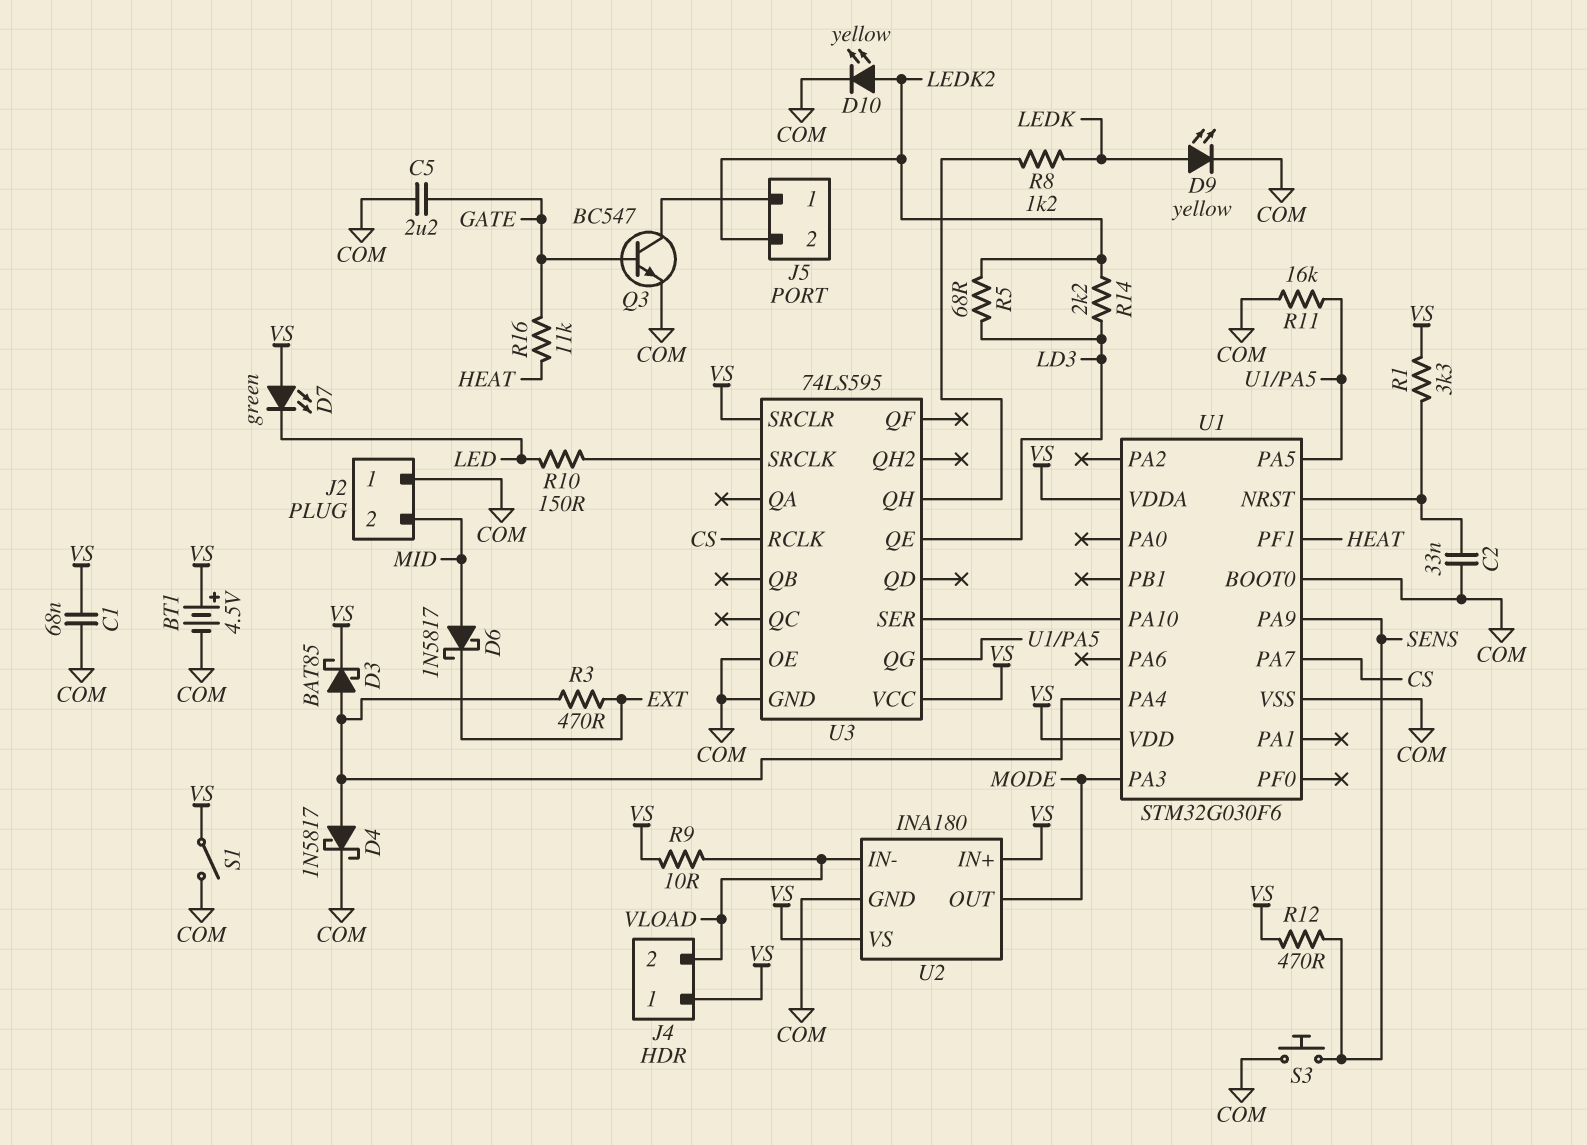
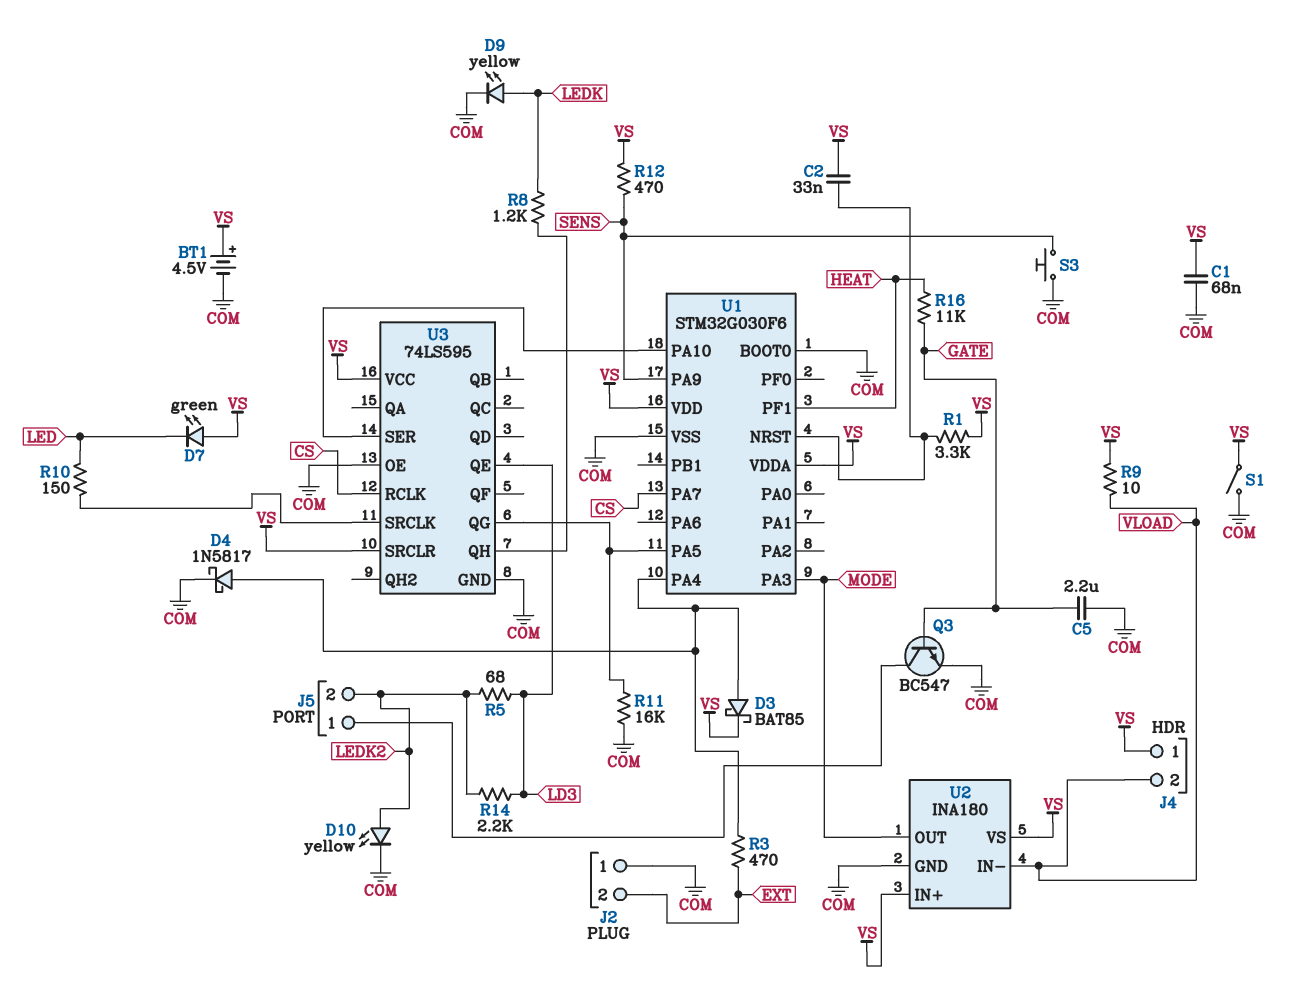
C2: 33nF (COM, U1/NRST) -> 33nF (U1/NRST, VS)
D6: schottky 1N5817 (A MID, K EXT) -> none
J2 pin 2: MID -> EXT

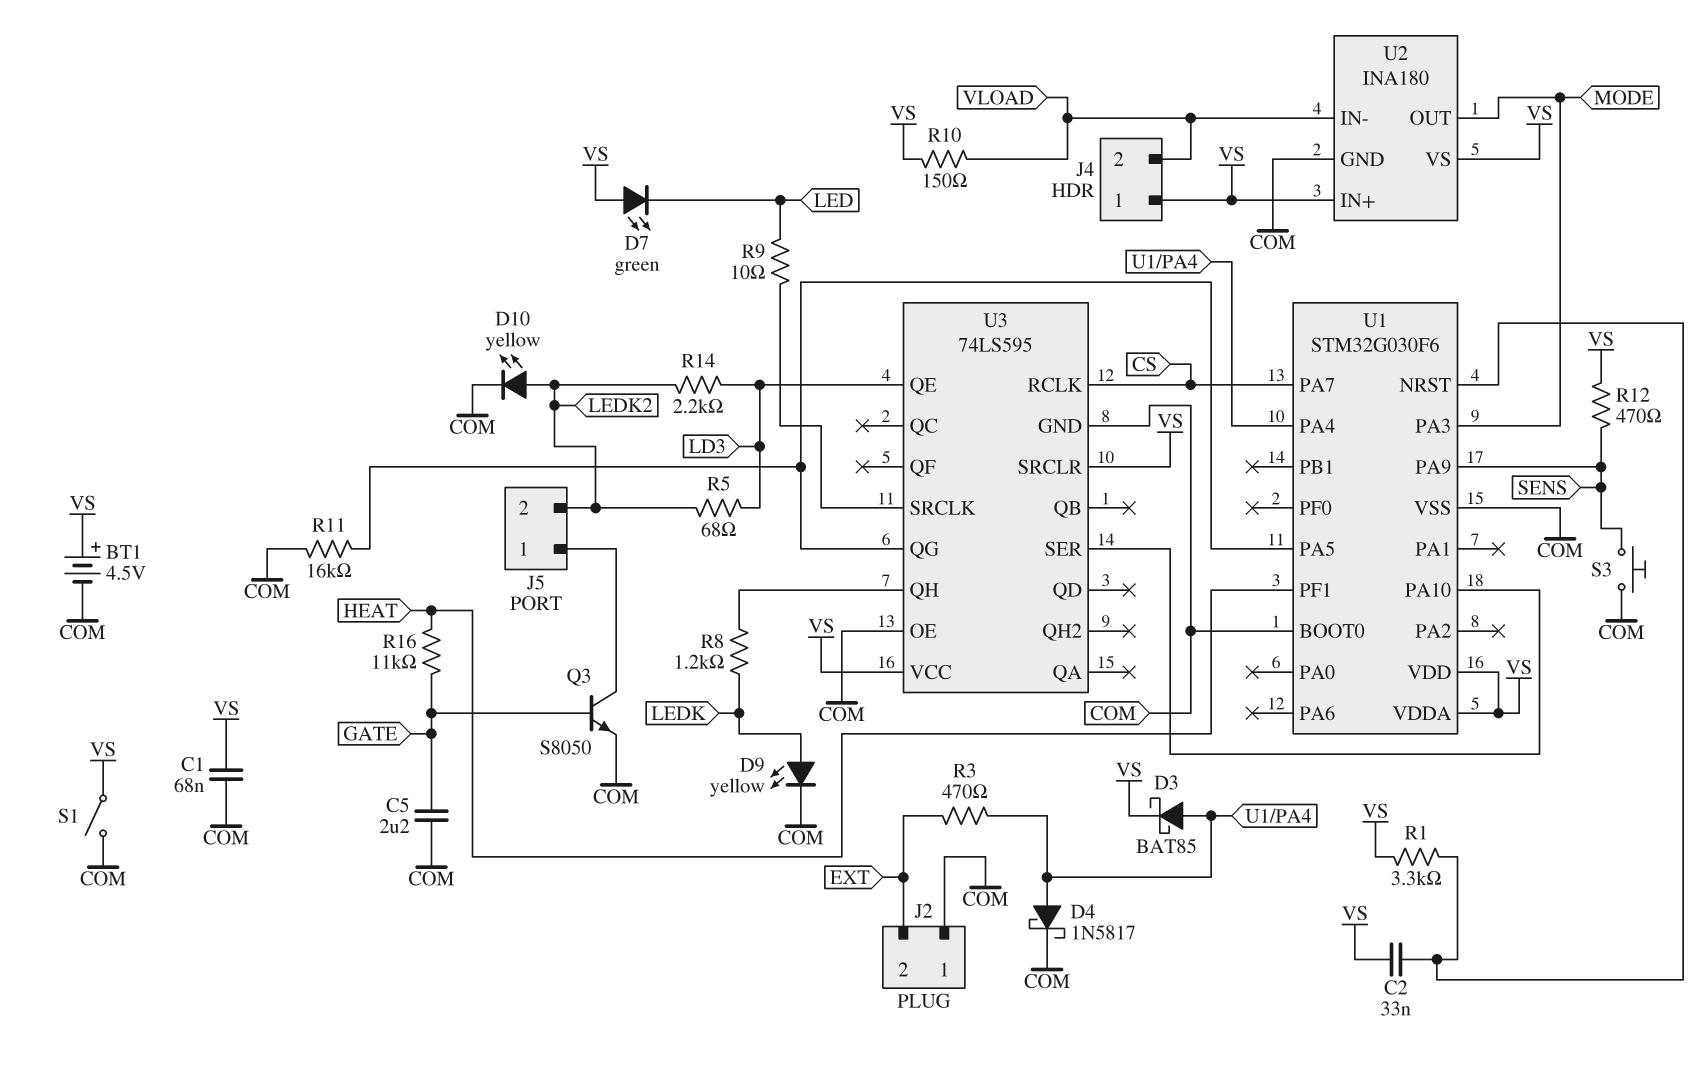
Q3: NPN BC547 (B GATE, C J5/1, E COM) -> NPN S8050 (B GATE, C J5/1, E COM)
R9: 10 (VLOAD, VS) -> 10 (LED, U3/SRCLK)
R10: 150 (LED, U3/SRCLK) -> 150 (VLOAD, VS)

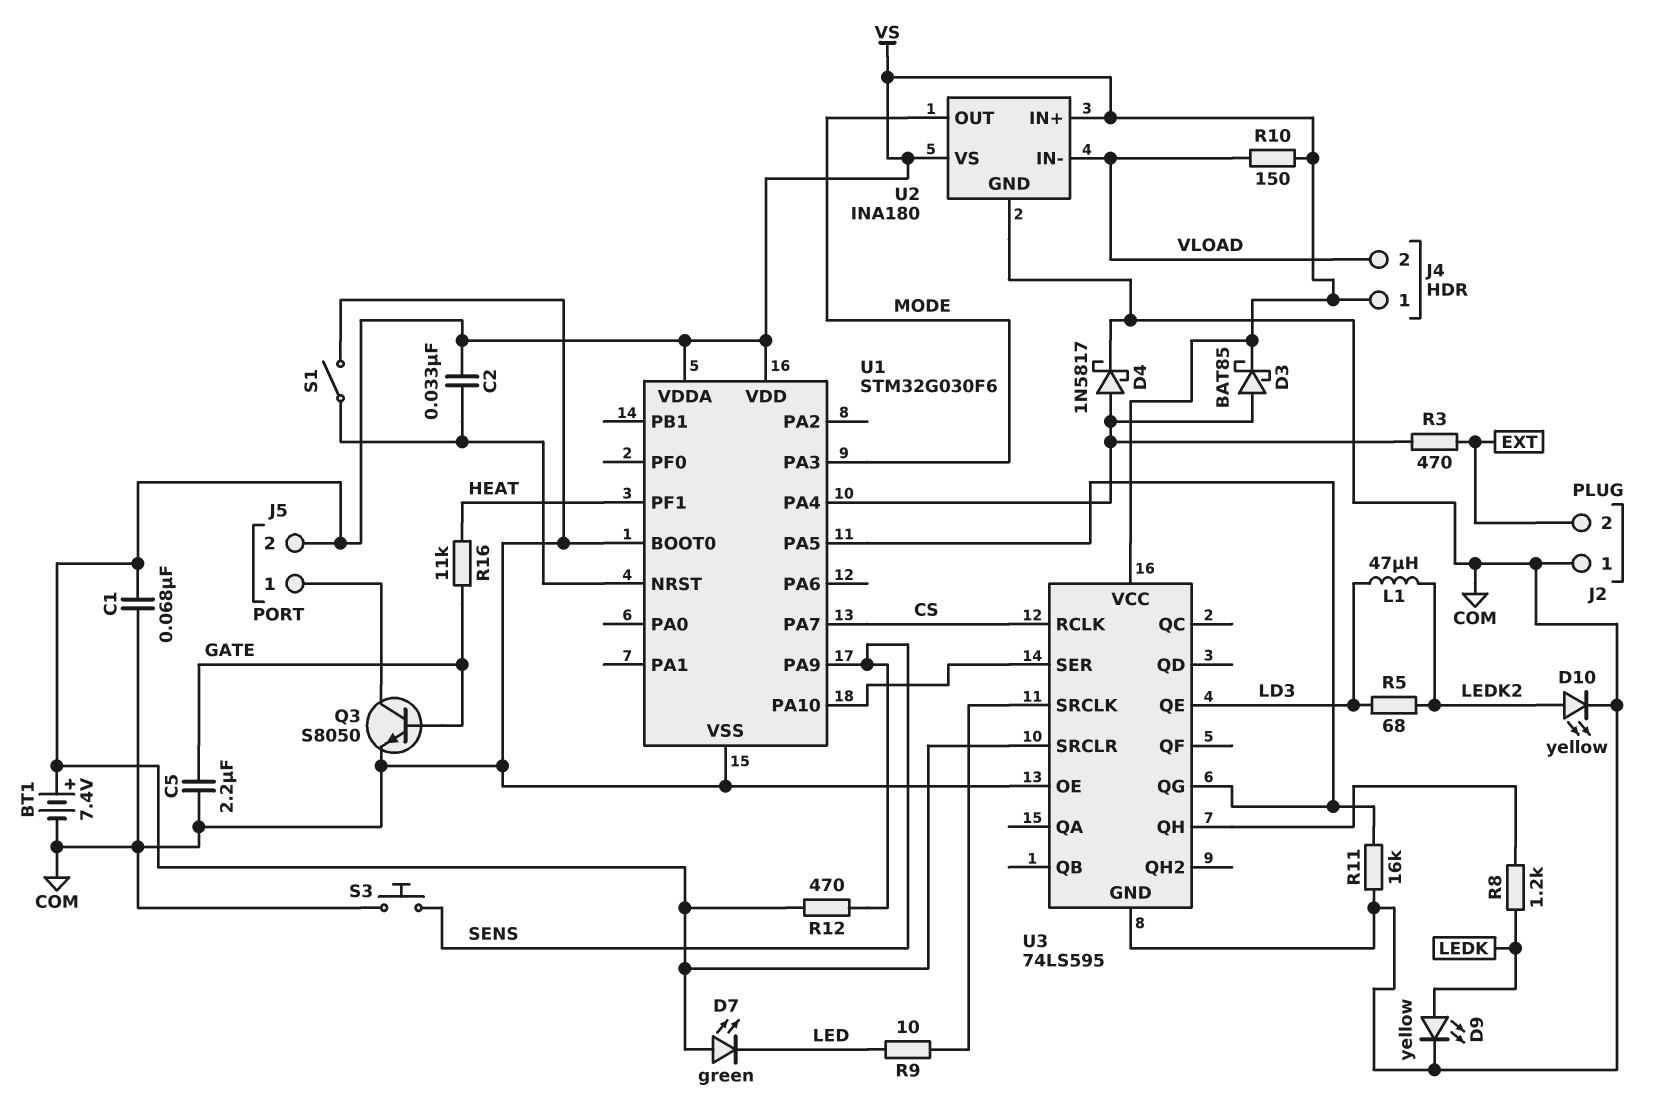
BT1: 4.5V (plus VS, minus COM) -> 7.4V (plus VS, minus COM)
J5 pin 2: LEDK2 -> VS
L1: none -> 47uH (LD3, LEDK2)
R1: 3.3k (U1/NRST, VS) -> none
R14: 2.2k (LD3, LEDK2) -> none
S1: switch (COM, VS) -> switch (COM, U1/NRST)

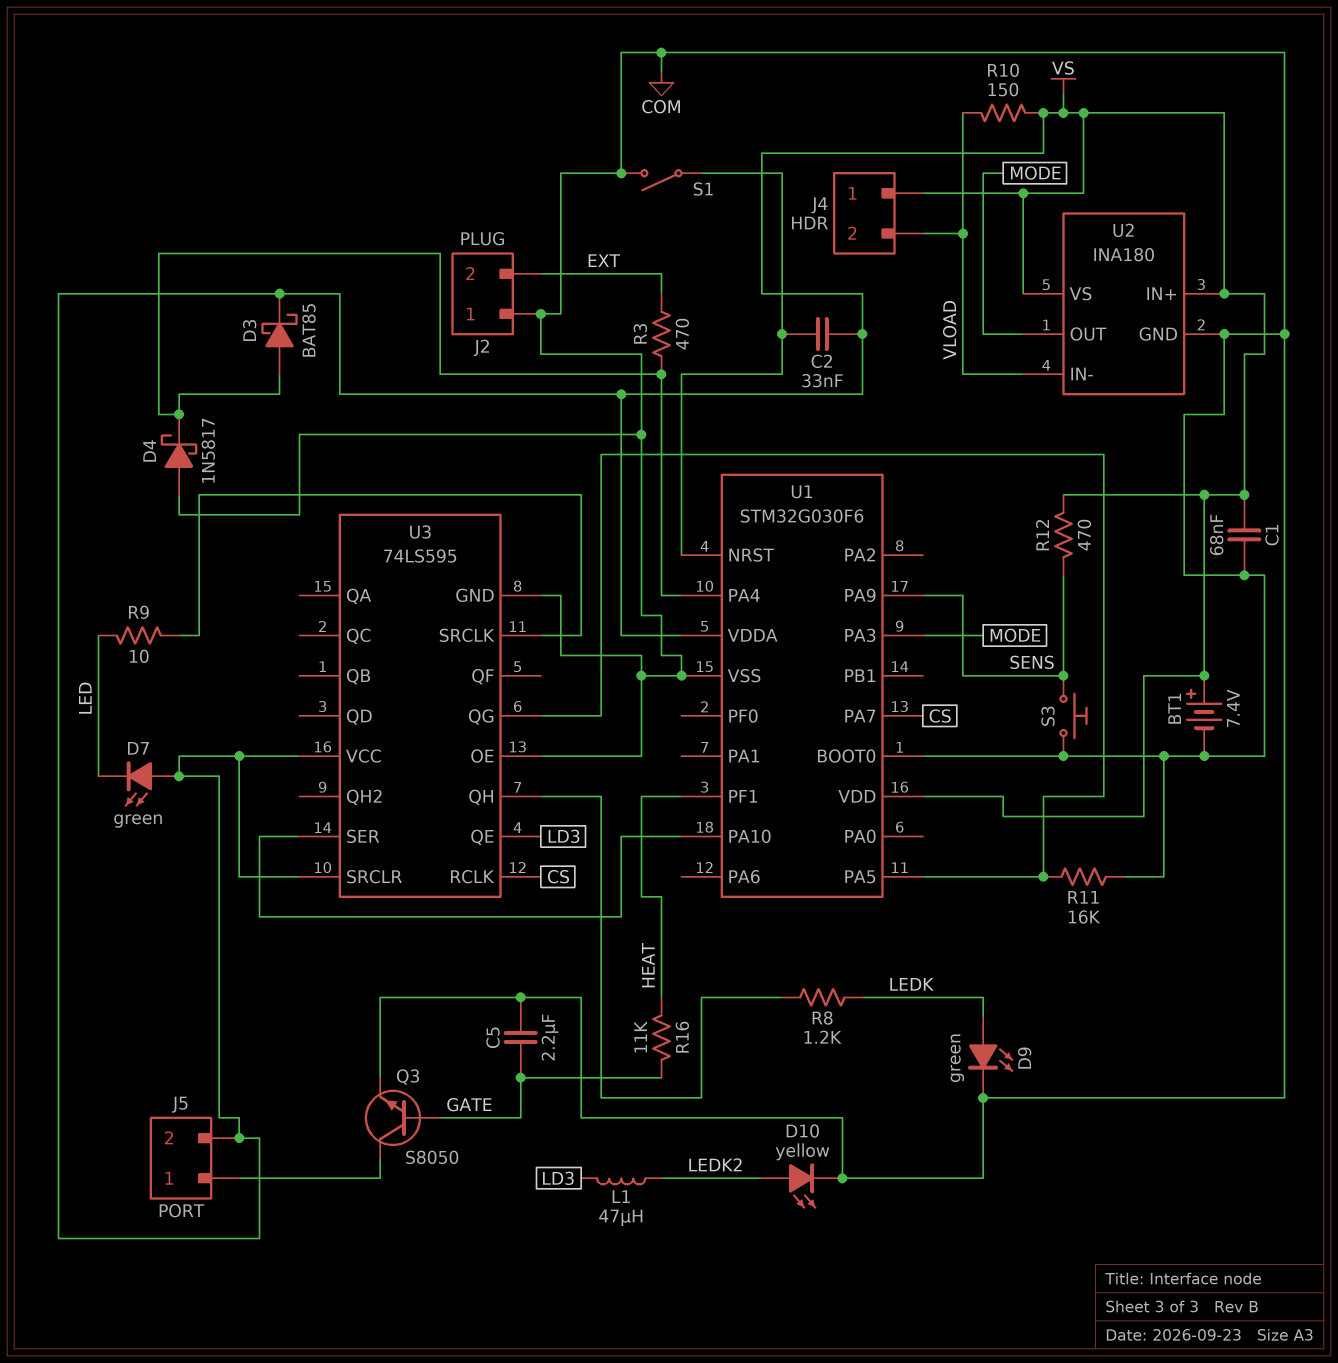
D4: schottky 1N5817 (A U1/PA4, K COM) -> schottky 1N5817 (A COM, K U1/PA4)
D9: LED yellow (A LEDK, K COM) -> LED green (A LEDK, K COM)
R5: 68 (LD3, LEDK2) -> none

